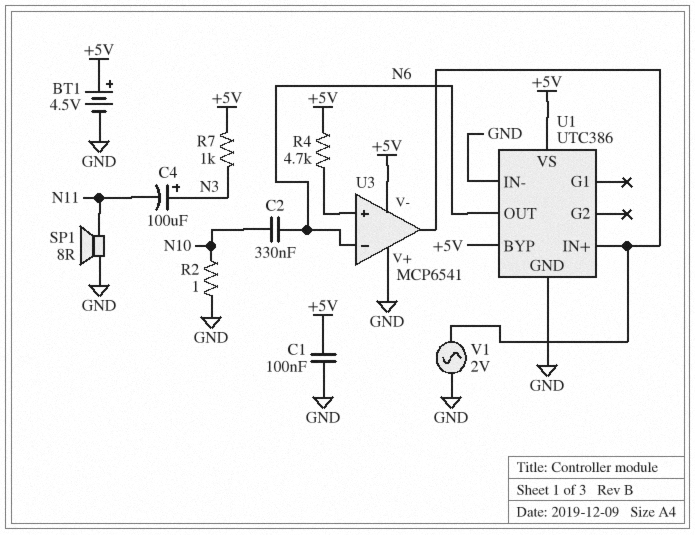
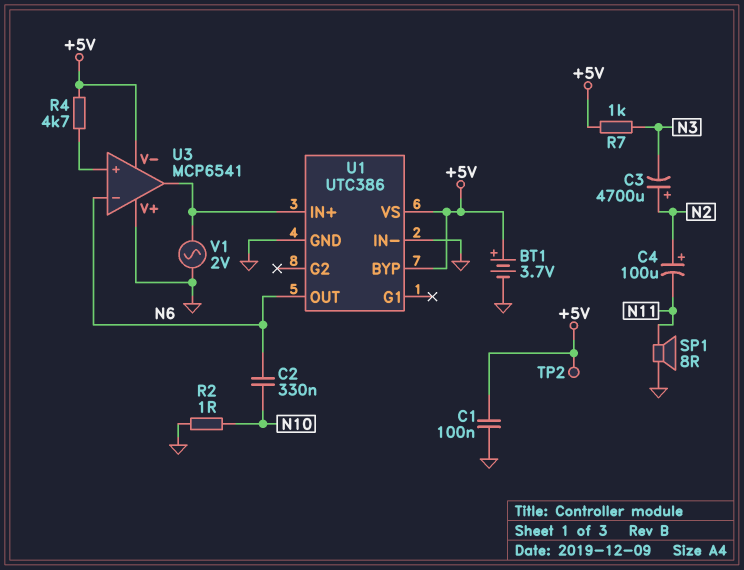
BT1: 4.5V (plus +5V, minus GND) -> 3.7V (plus +5V, minus GND)
C3: none -> 4700uF (plus N2, minus N3)
C4: 100uF (plus N3, minus N11) -> 100uF (plus N2, minus N11)
TP2: none -> test point (+5V)

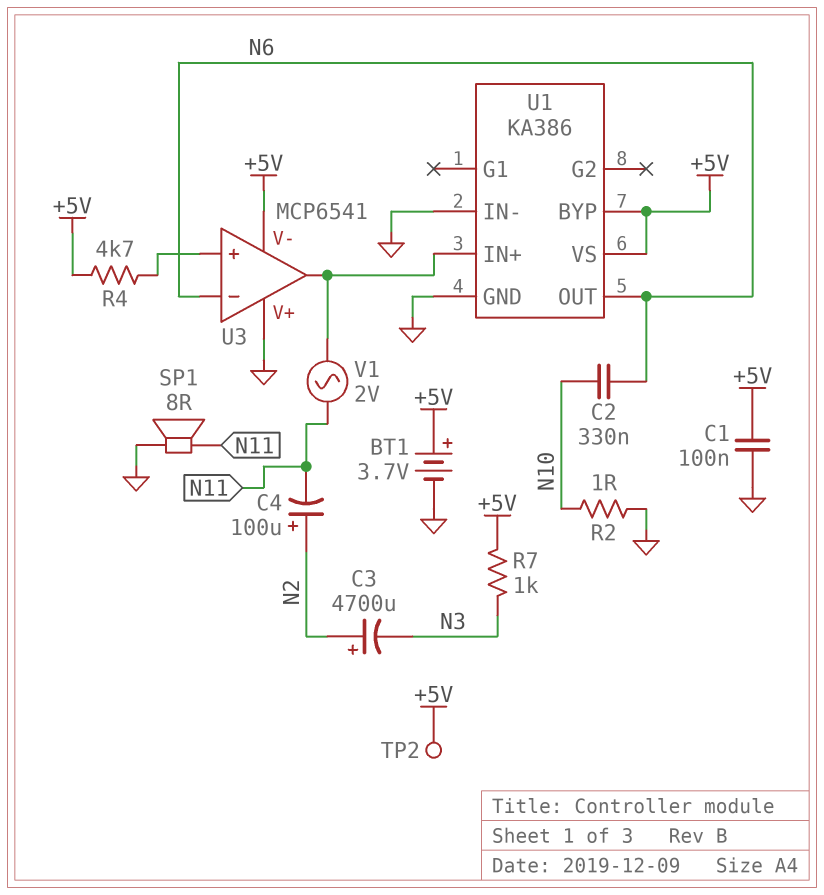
U1: UTC386 -> KA386
V1: AC 2V (GND, U1/IN+) -> AC 2V (N11, U1/IN+)

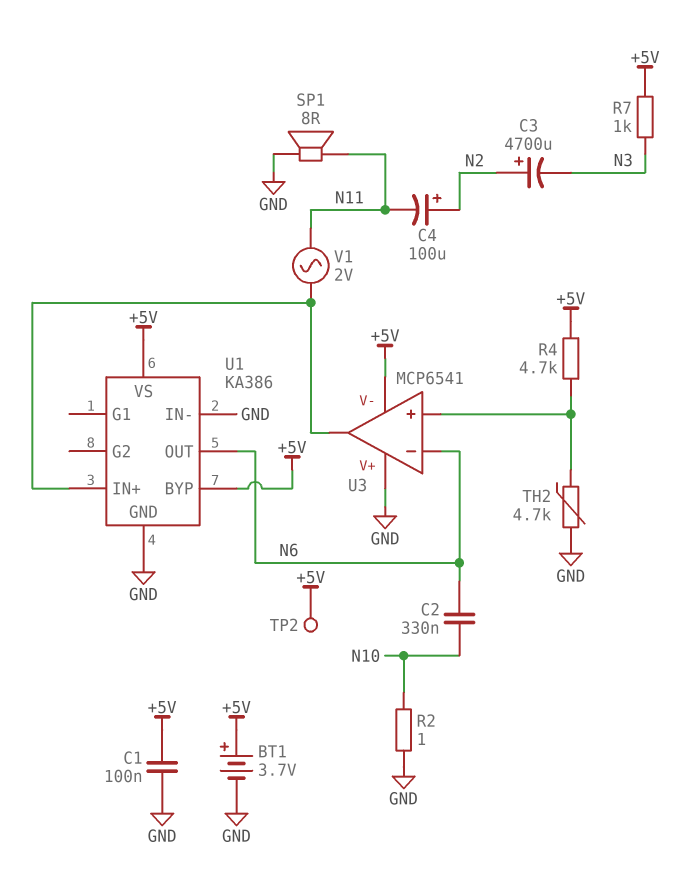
TH2: none -> 4.7k (GND, U3/in+)

